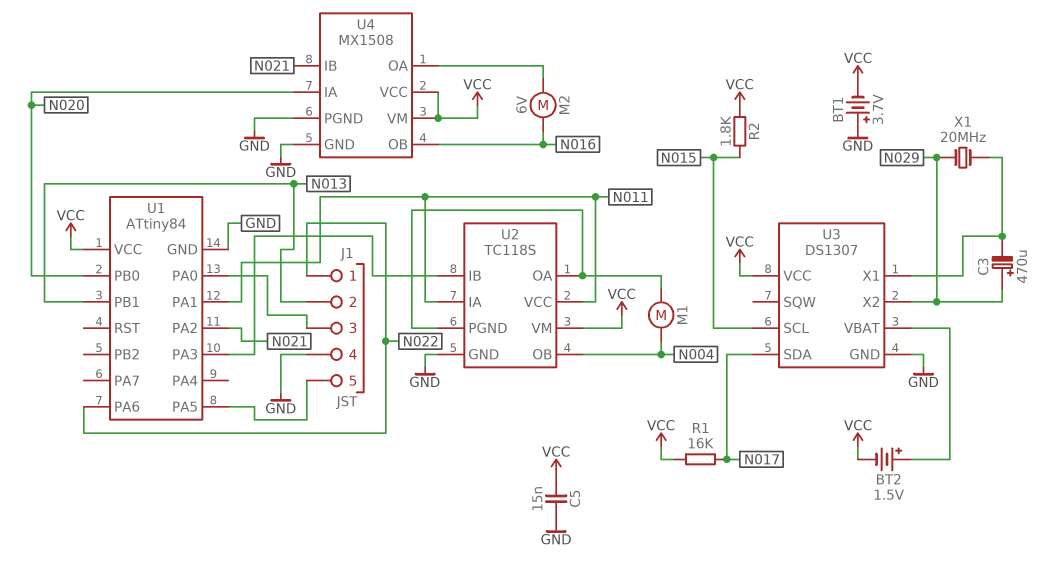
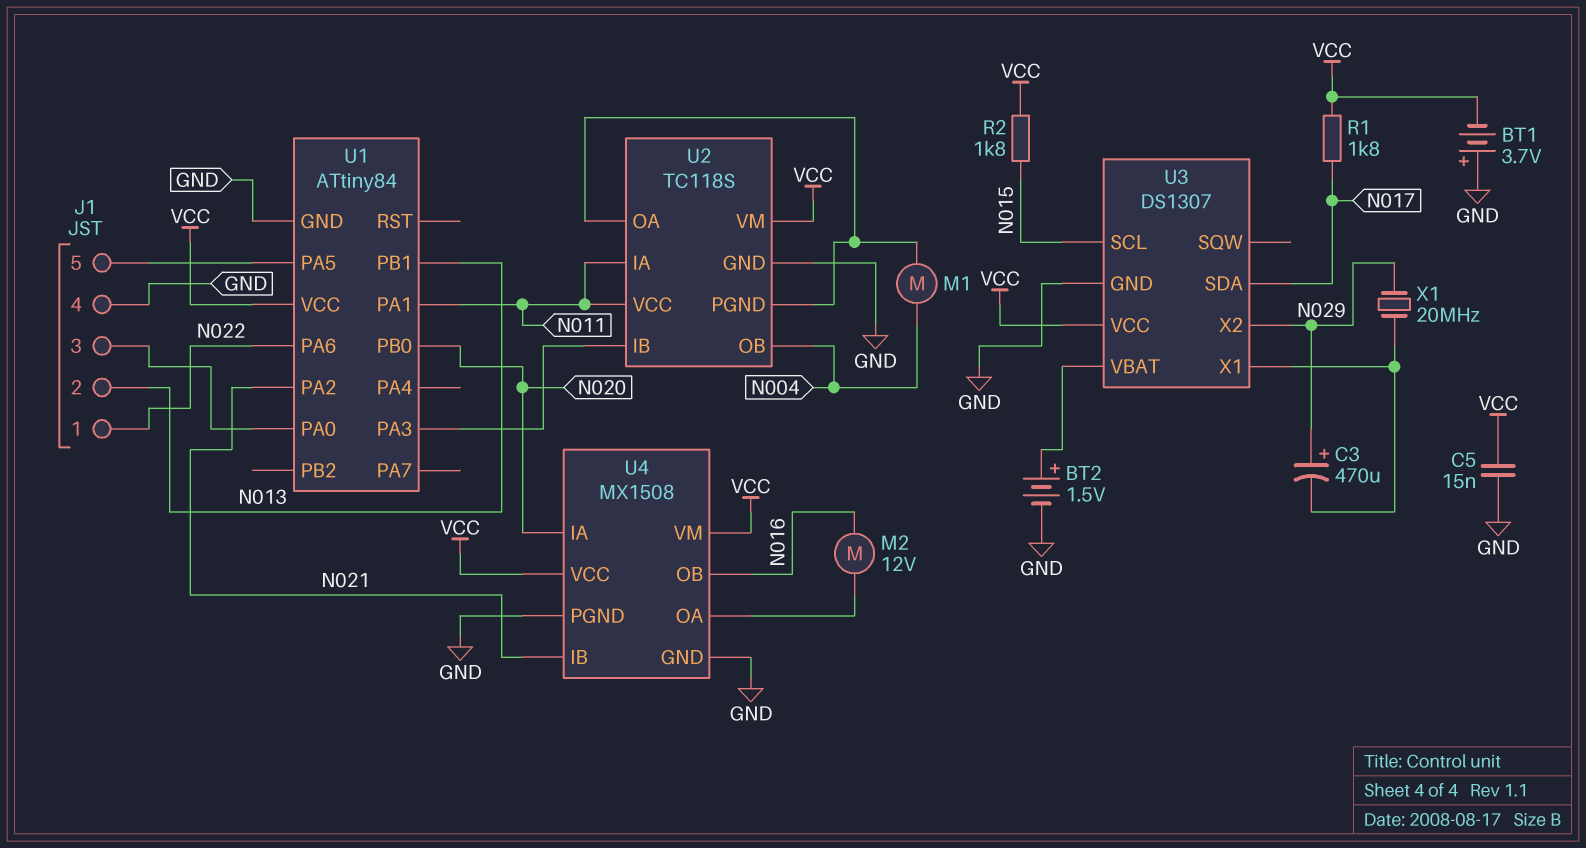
BT2: 1.5V (plus U3/VBAT, minus VCC) -> 1.5V (plus U3/VBAT, minus GND)
M2: motor 6V (N016, U4/OA) -> motor 12V (N016, U4/OA)
R1: 16k (N017, VCC) -> 1.8k (N017, VCC)

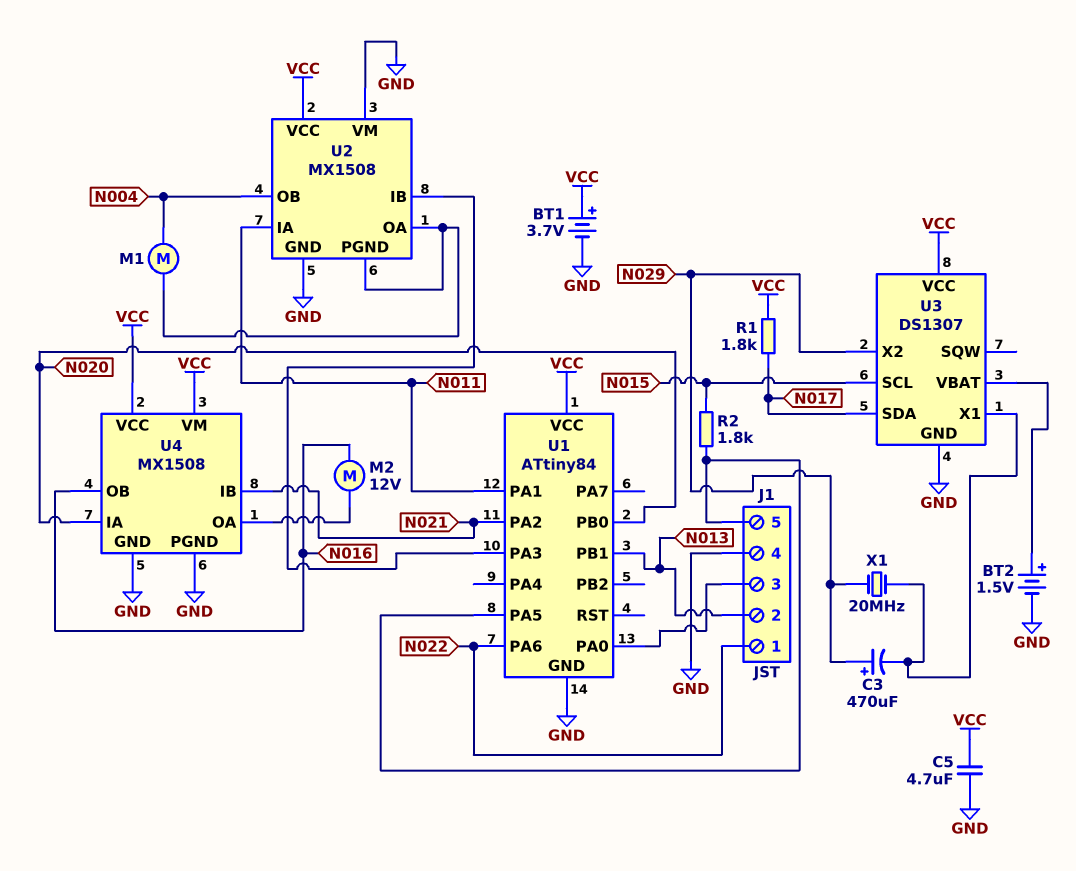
BT1: 3.7V (plus GND, minus VCC) -> 3.7V (plus VCC, minus GND)
C5: 15nF (GND, VCC) -> 4.7uF (GND, VCC)
R2: 1.8k (N015, VCC) -> 1.8k (J1/5, N015)
U2: TC118S -> MX1508
U2 pin VCC: N011 -> VCC
U2 pin VM: VCC -> GND

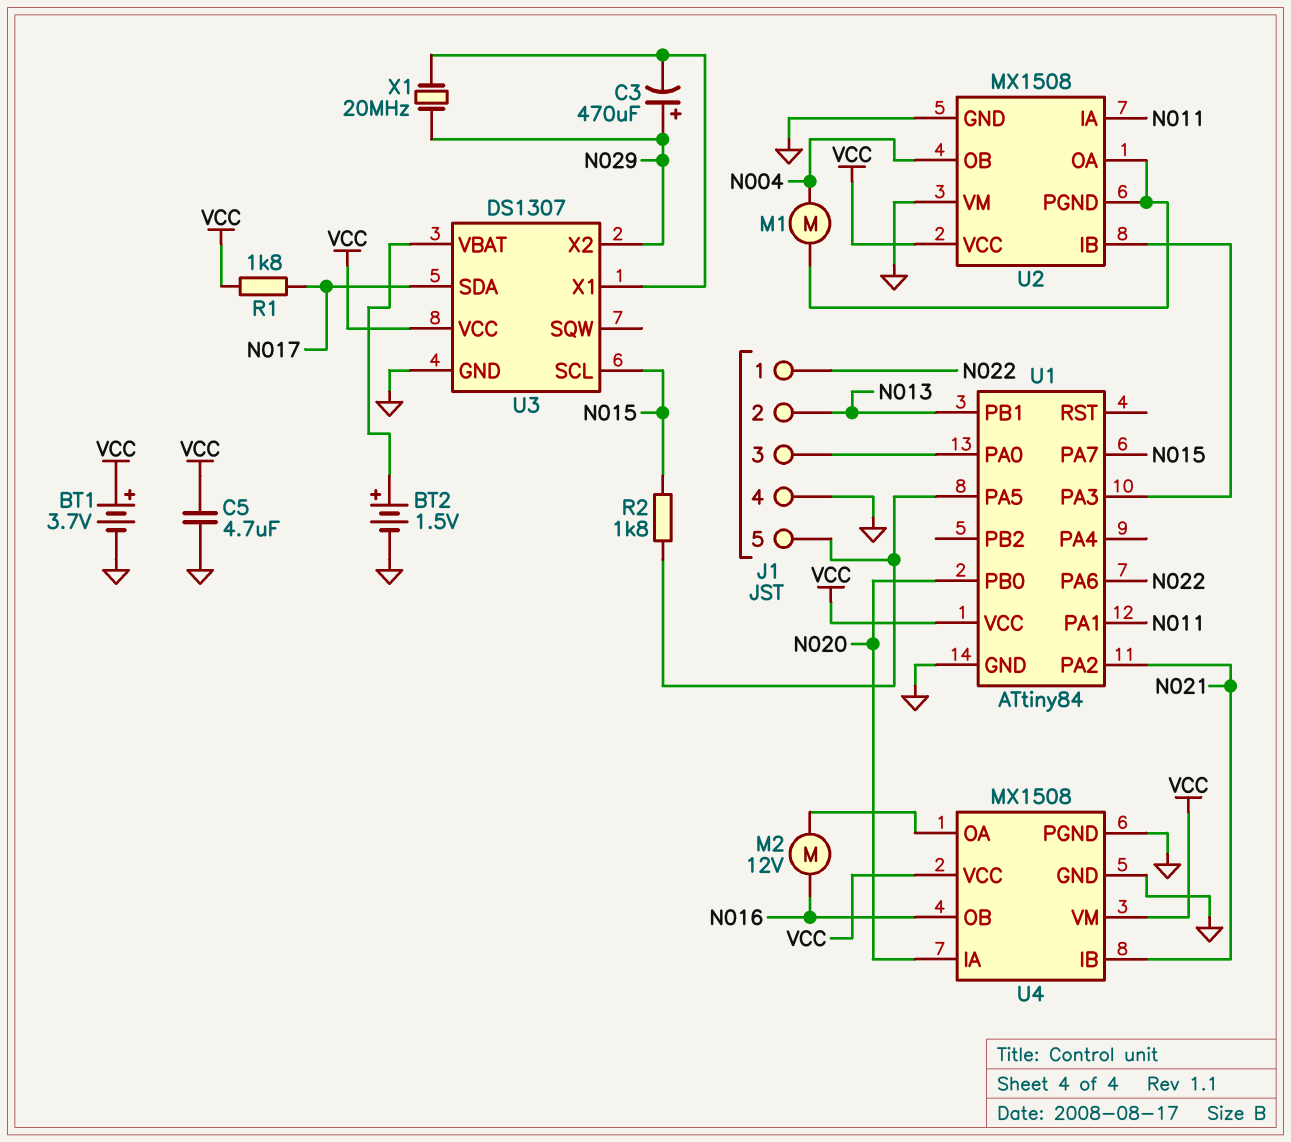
U1 pin PA7: none -> N015

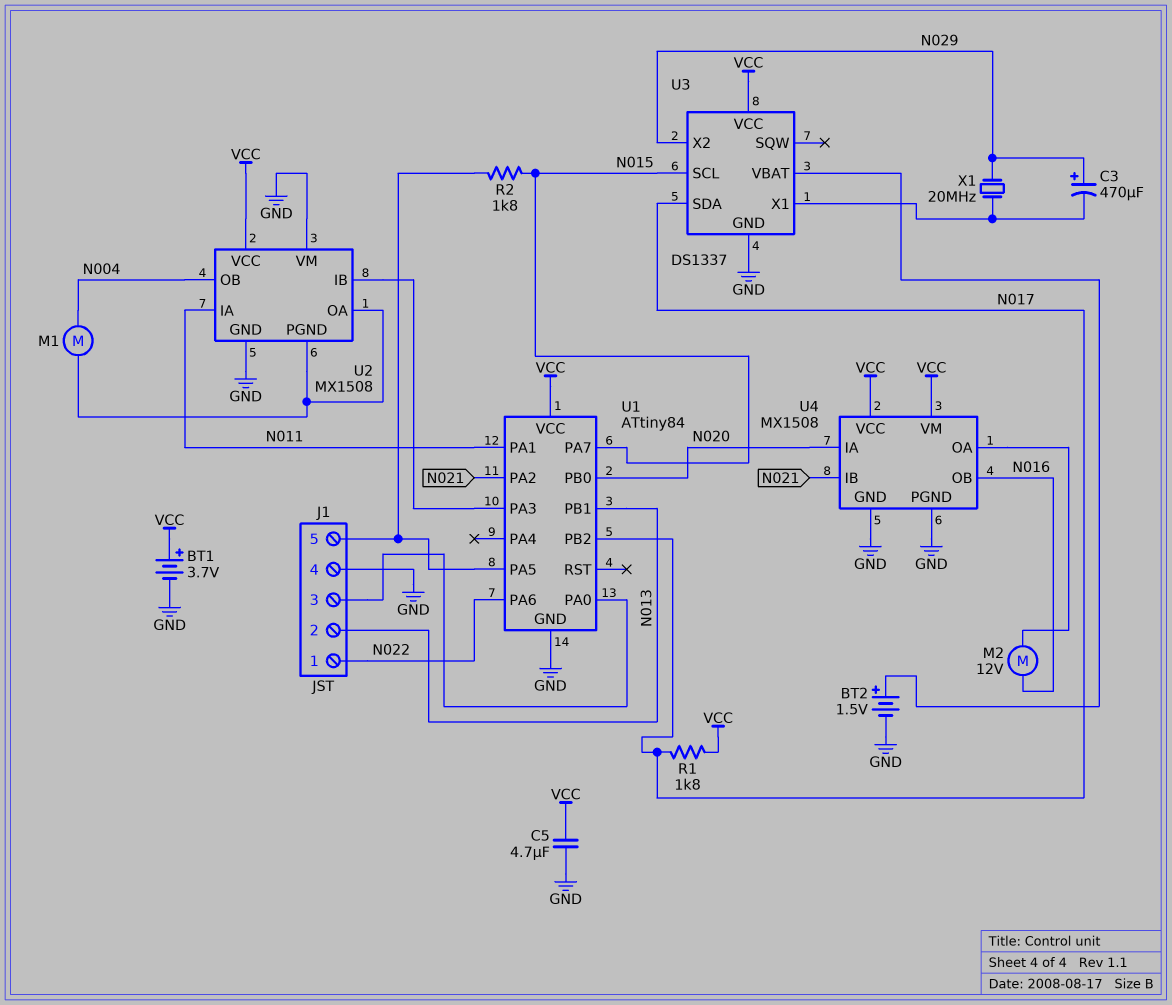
U1 pin PB2: none -> N017
U3: DS1307 -> DS1337

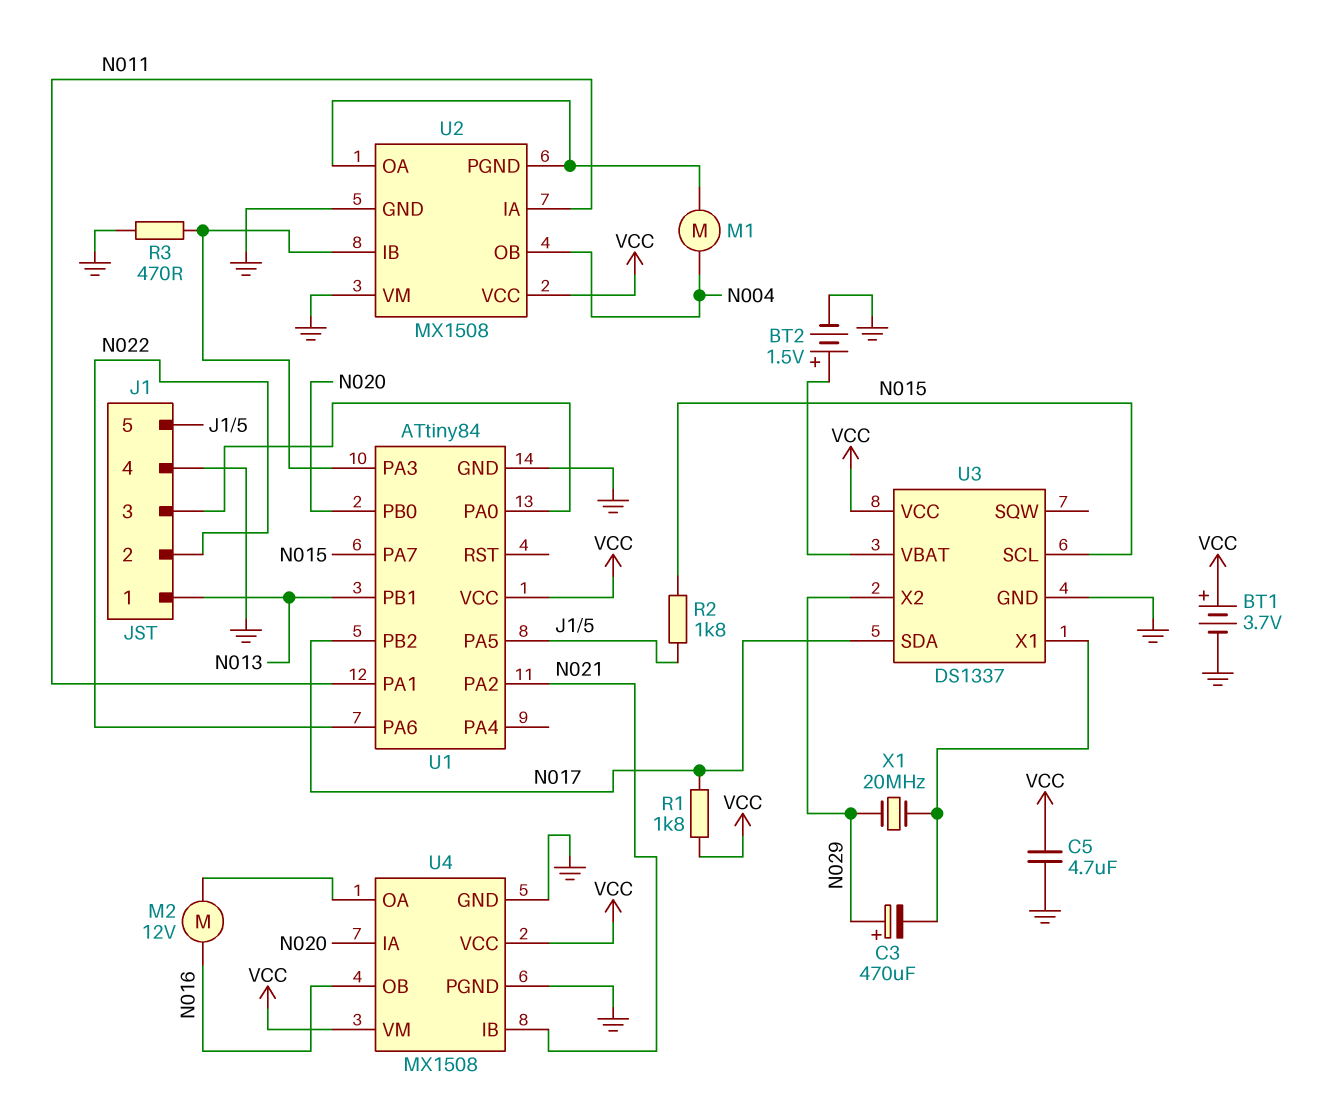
J1 pin 1: N022 -> N013
J1 pin 2: N013 -> N022
R3: none -> 470 (GND, U1/PA3)

